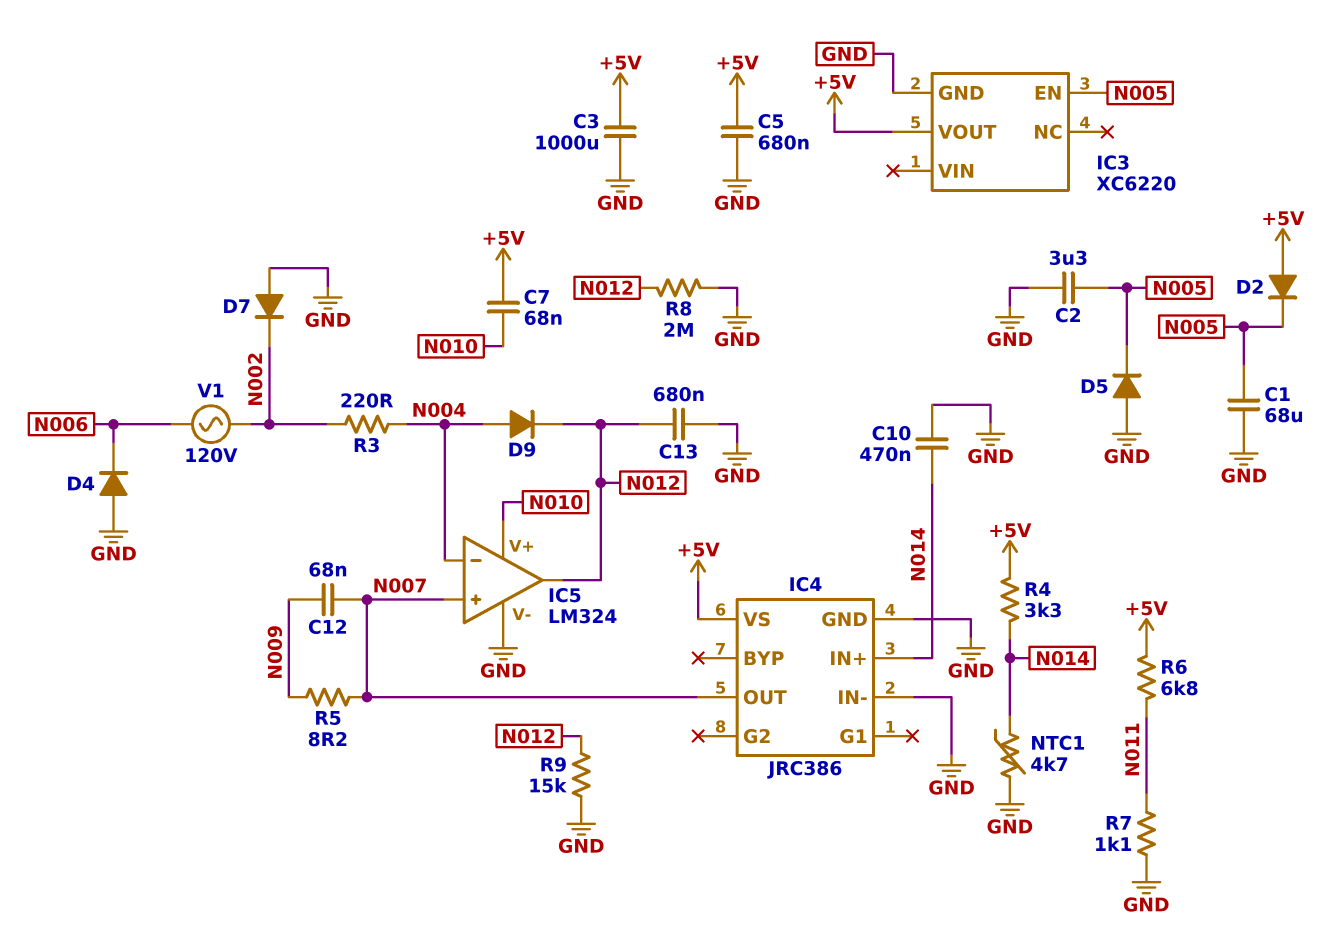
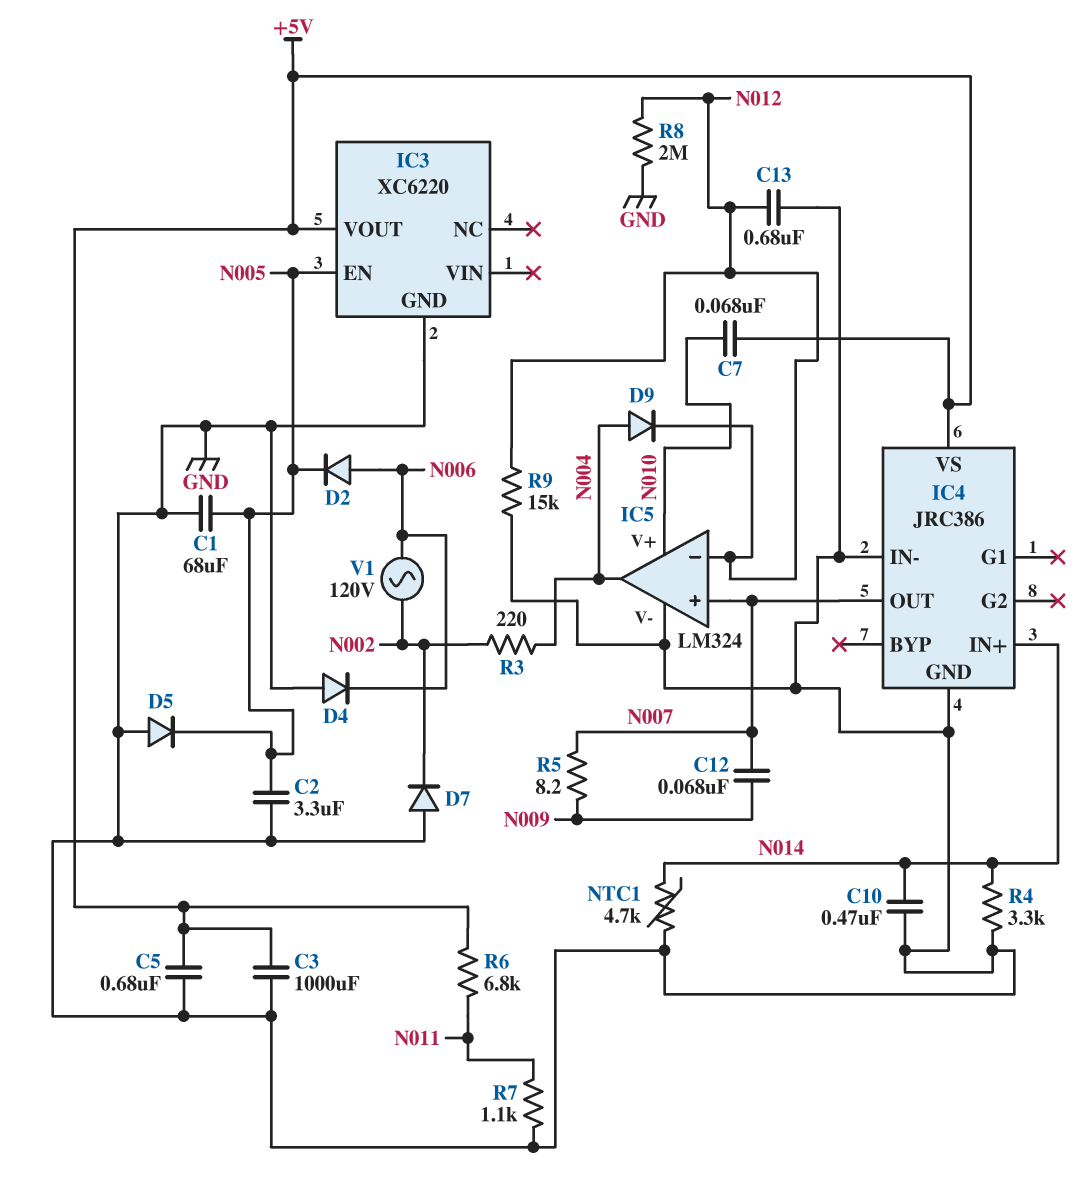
D2: diode (A +5V, K N005) -> diode (A N006, K N005)
IC5 pin in-: N004 -> N012
IC5 pin out: N012 -> N004
R4: 3.3k (+5V, N014) -> 3.3k (GND, N014)

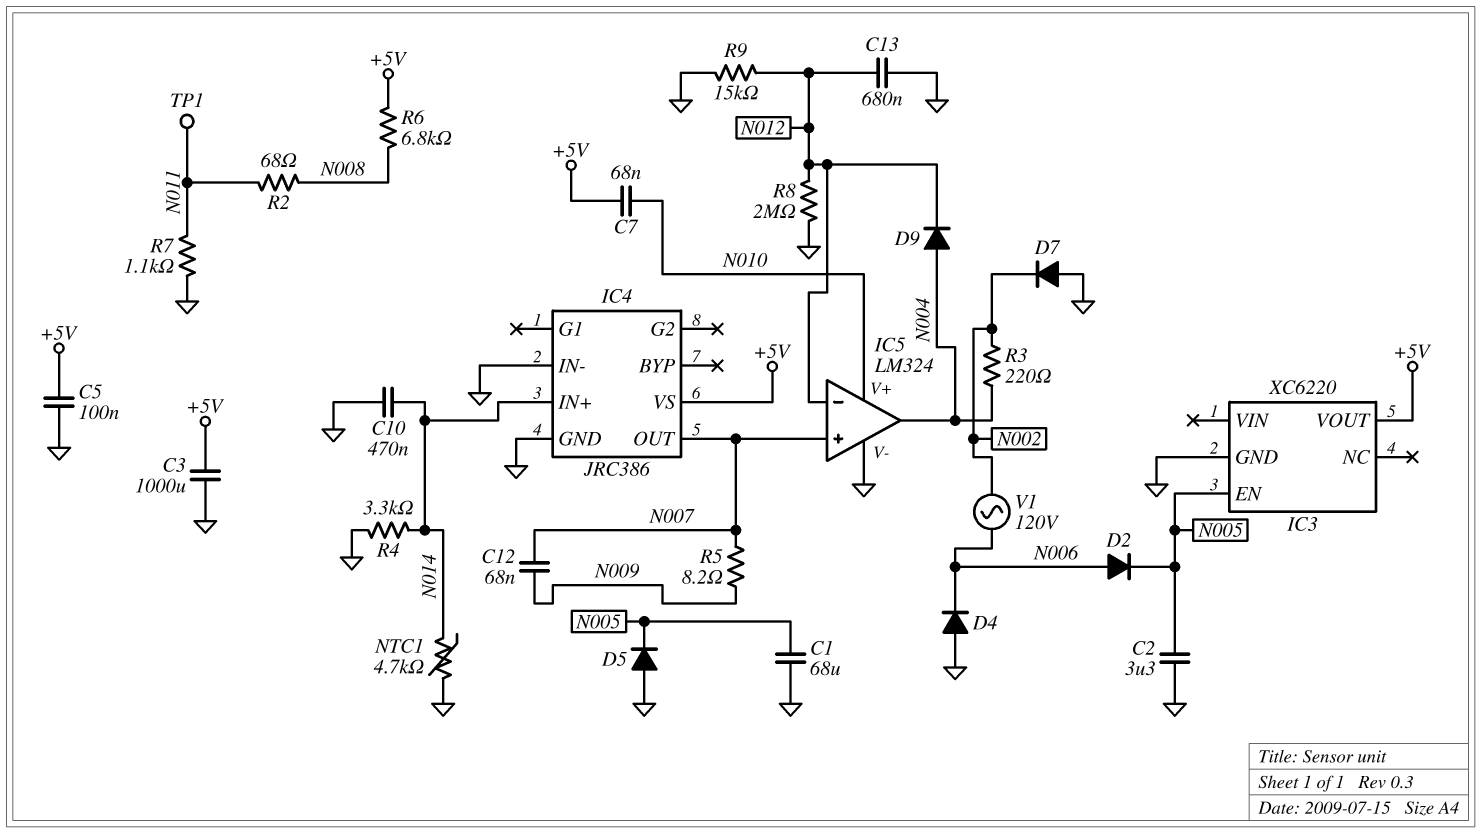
C5: 680nF (+5V, GND) -> 100nF (+5V, GND)
R2: none -> 68 (N008, N011)
R6: 6.8k (+5V, N011) -> 6.8k (+5V, N008)
TP1: none -> test point (N011)

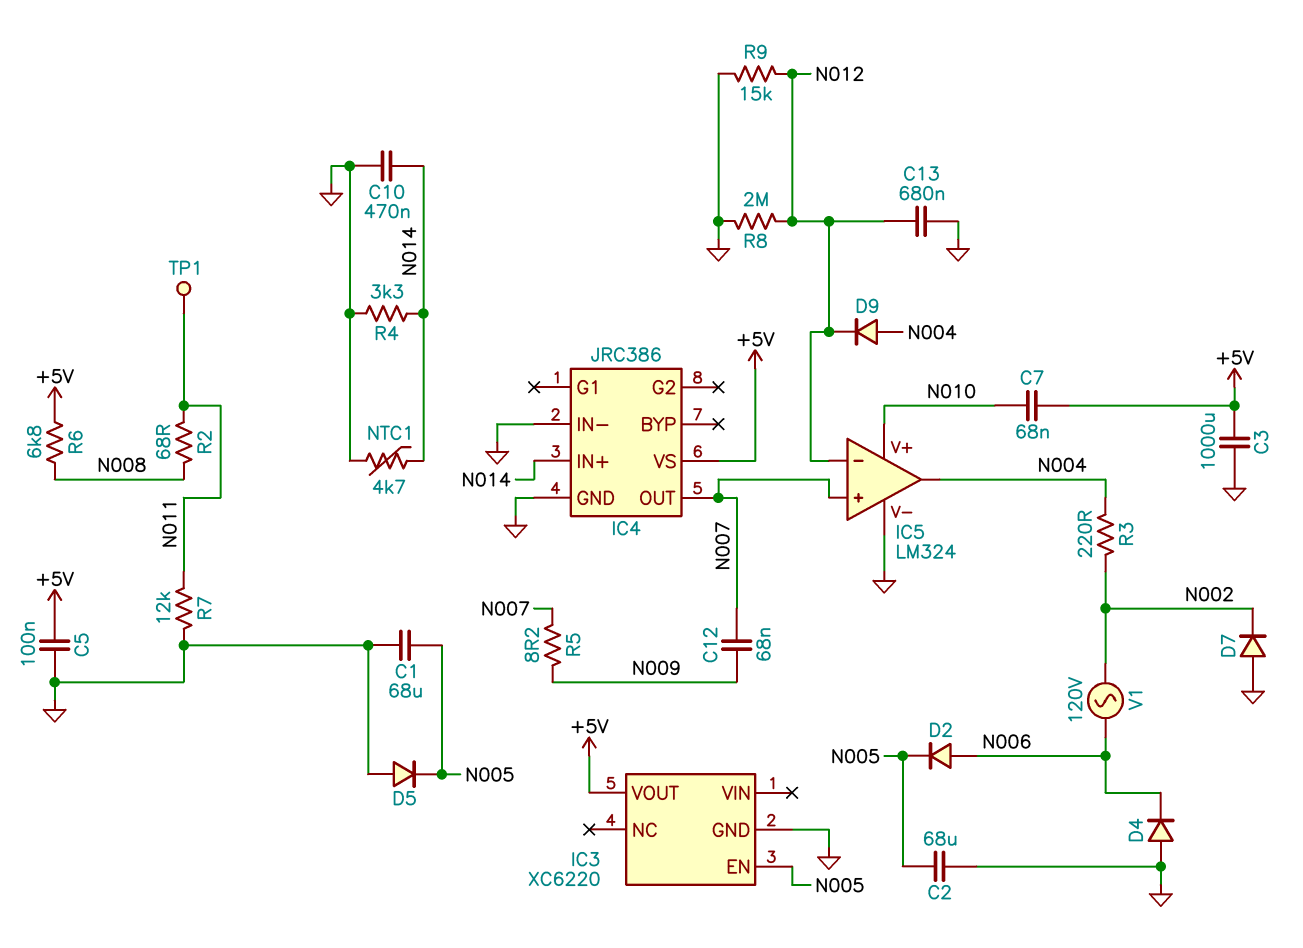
C2: 3.3uF (GND, N005) -> 68uF (GND, N005)
R7: 1.1k (GND, N011) -> 12k (GND, N011)

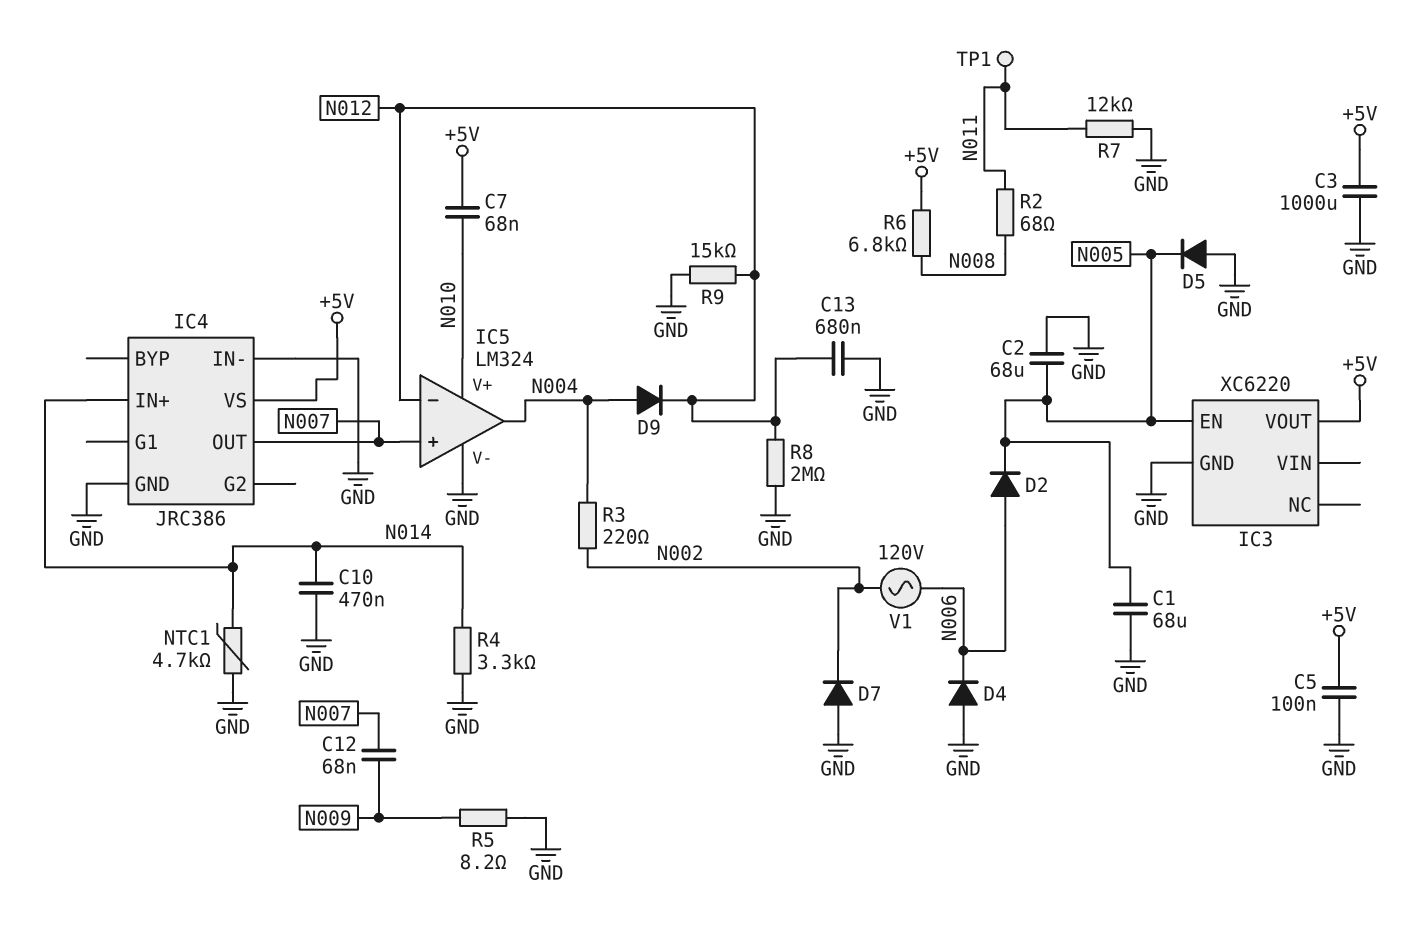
R5: 8.2 (N007, N009) -> 8.2 (GND, N009)

